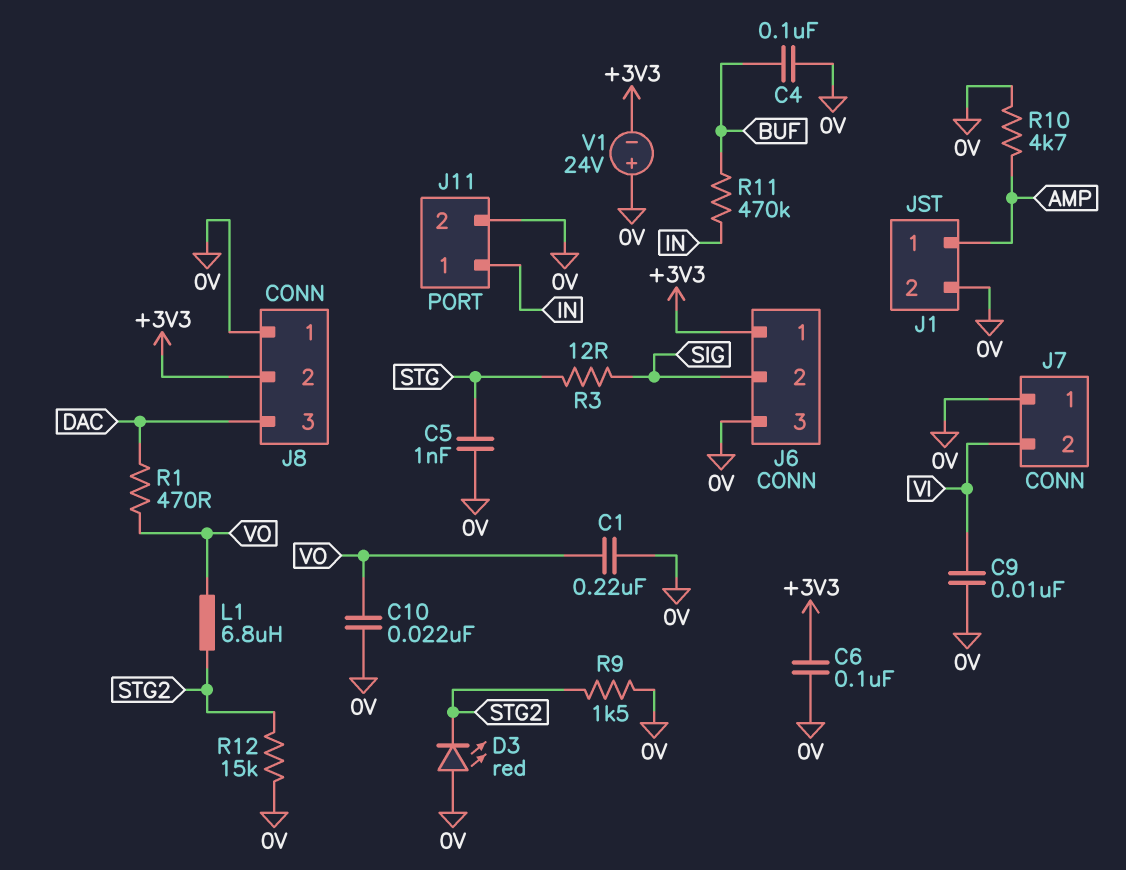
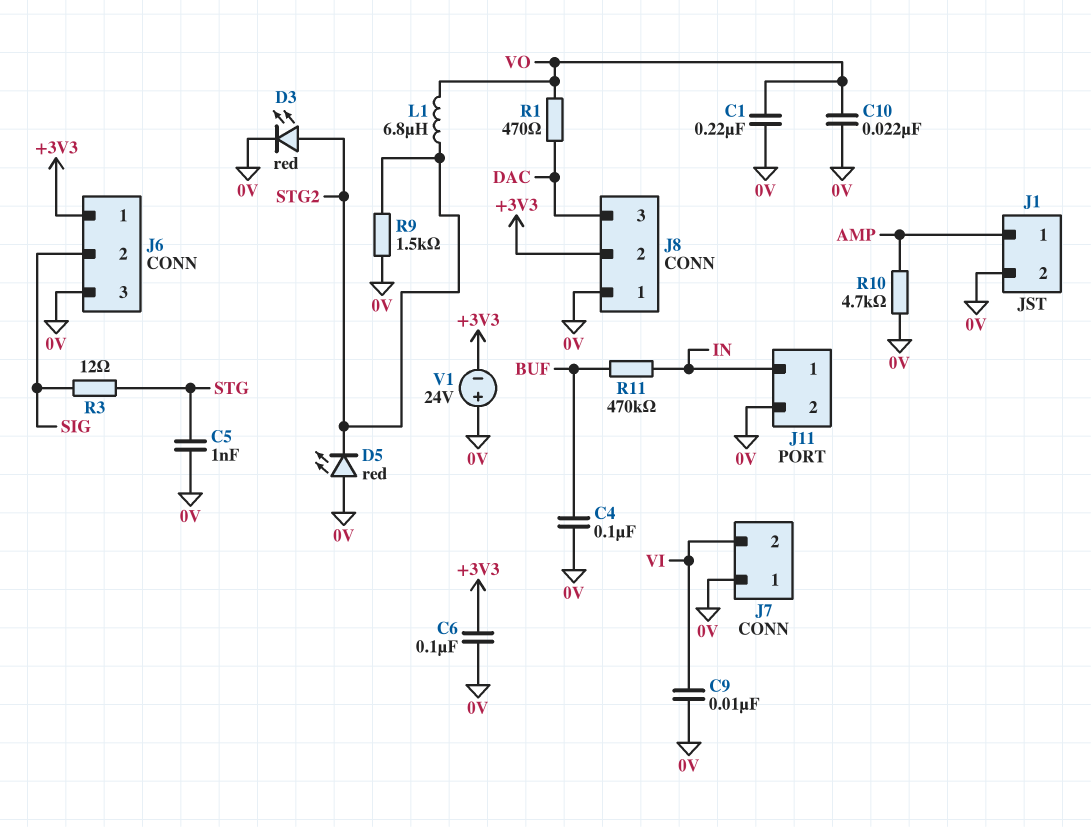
D3: LED red (A 0V, K STG2) -> LED red (A STG2, K 0V)
D5: none -> LED red (A 0V, K STG2)
R12: 15k (0V, STG2) -> none

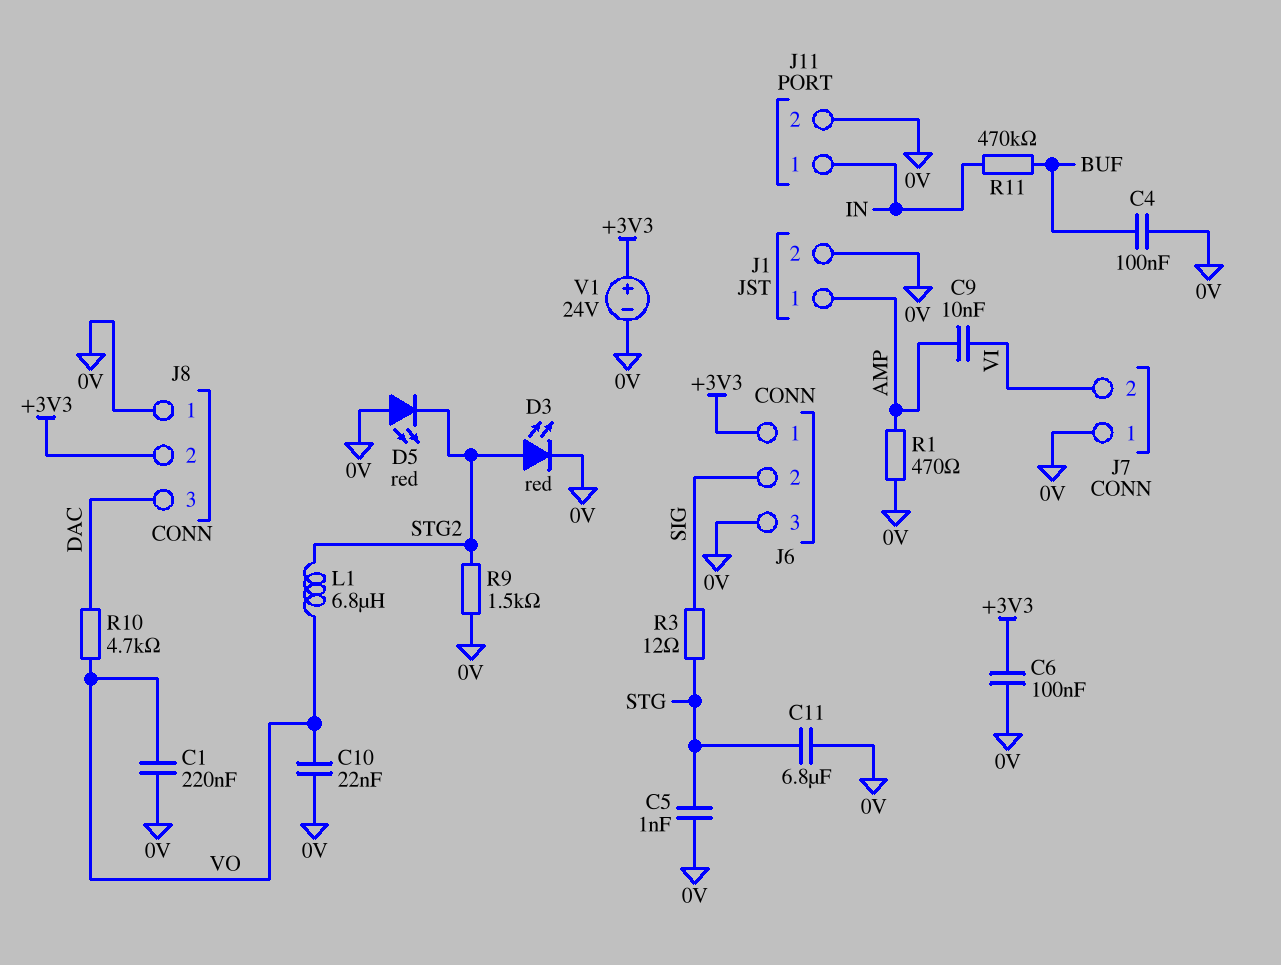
C9: 10nF (0V, VI) -> 10nF (AMP, VI)
C11: none -> 6.8uF (0V, STG)
R1: 470 (DAC, VO) -> 470 (0V, AMP)
R10: 4.7k (0V, AMP) -> 4.7k (DAC, VO)
V1: 24V (plus 0V, minus +3V3) -> 24V (plus +3V3, minus 0V)

